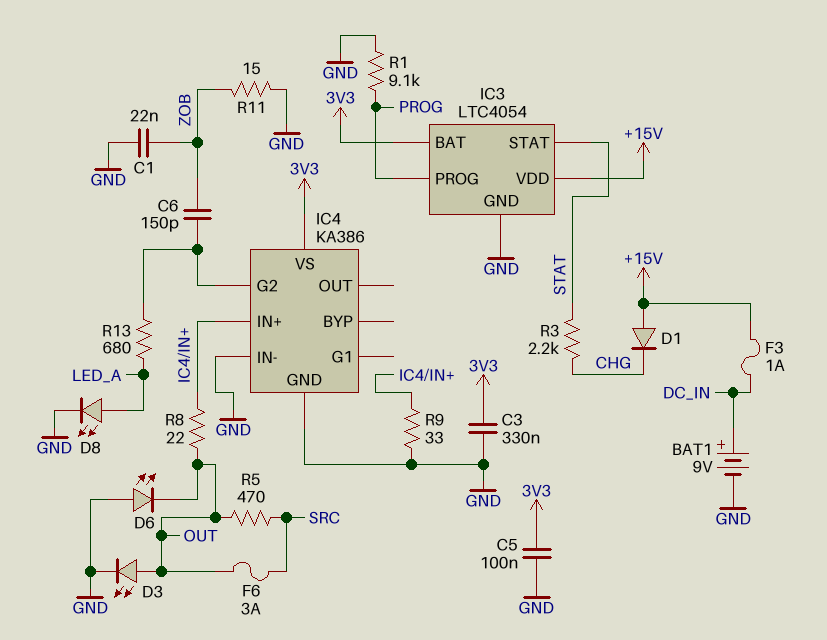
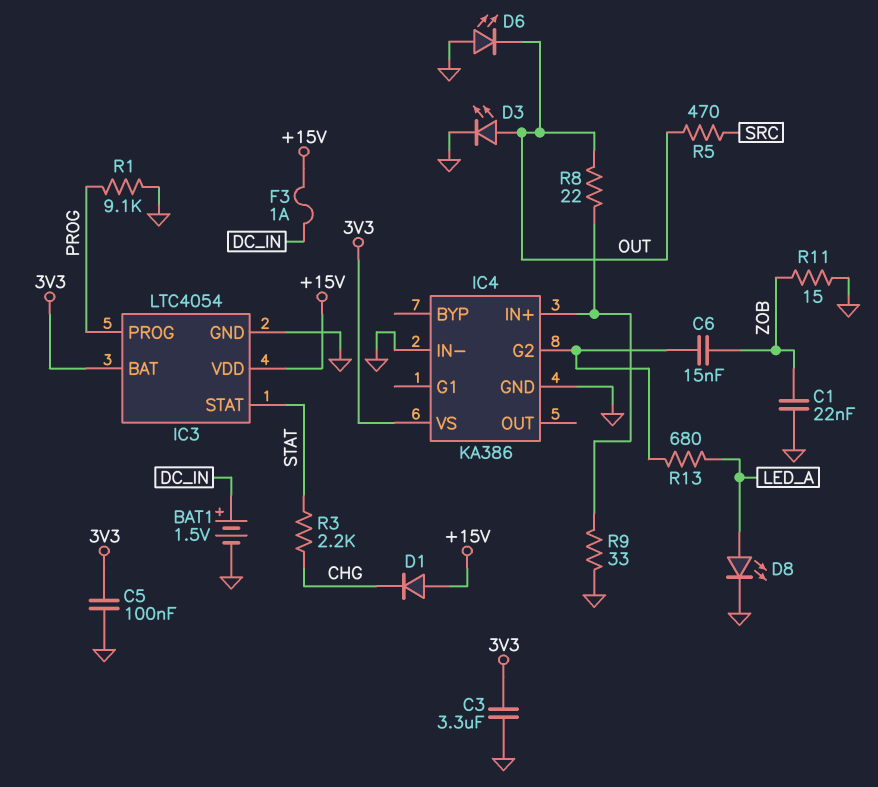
BAT1: 9V (plus DC_IN, minus GND) -> 1.5V (plus DC_IN, minus GND)
C3: 330nF (3V3, GND) -> 3.3uF (3V3, GND)
C6: 150pF (IC4/G2, ZOB) -> 15nF (IC4/G2, ZOB)
F6: 3A (OUT, SRC) -> none

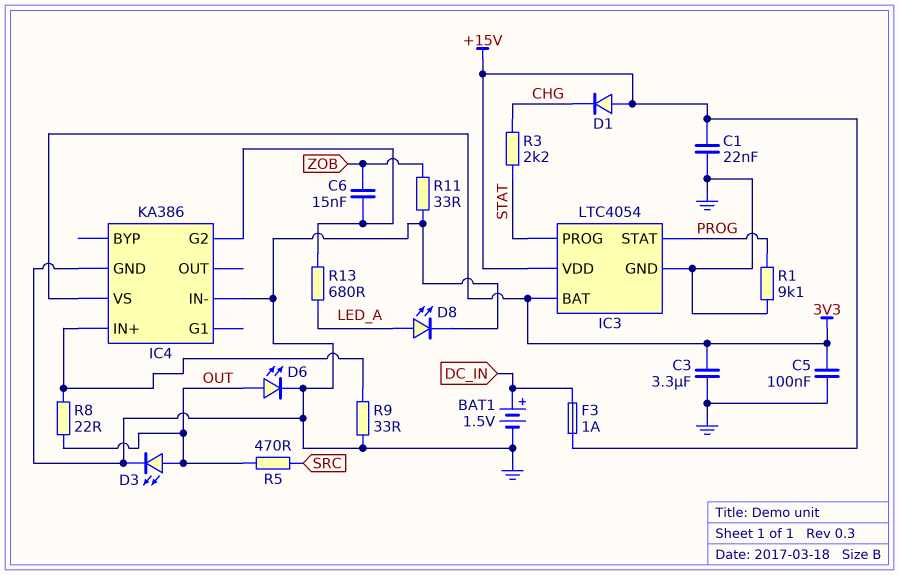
C1: 22nF (GND, ZOB) -> 22nF (+15V, GND)
D6: LED (A GND, K OUT) -> LED (A OUT, K GND)
IC3 pin PROG: PROG -> STAT
IC3 pin STAT: STAT -> PROG
R11: 15 (GND, ZOB) -> 33 (GND, ZOB)

